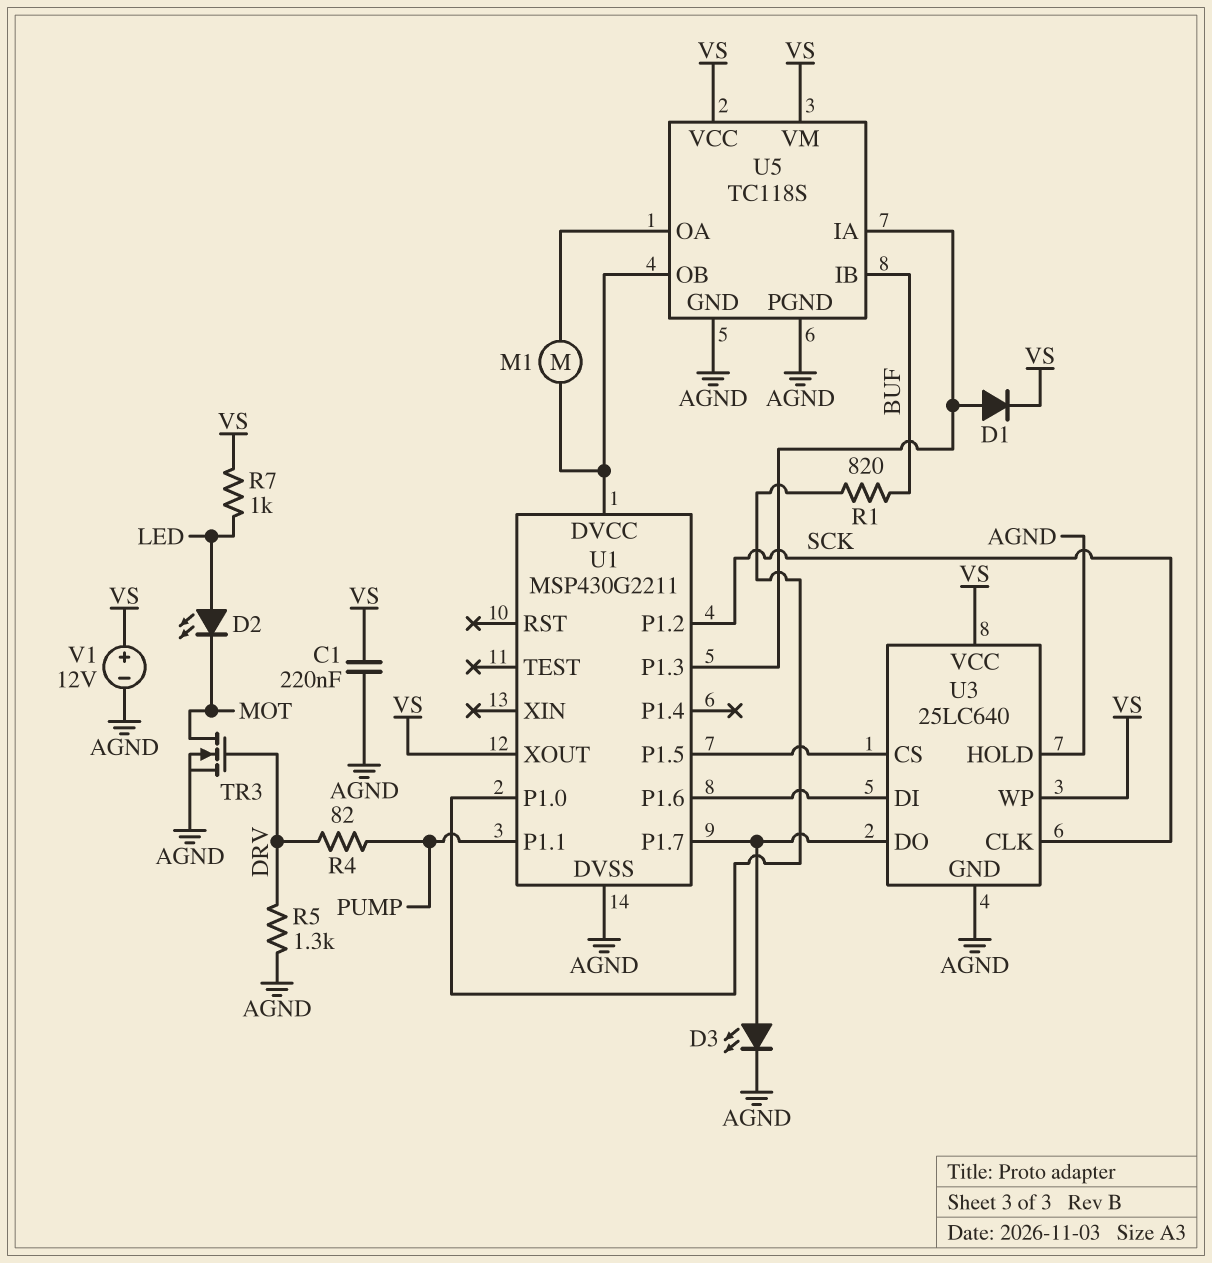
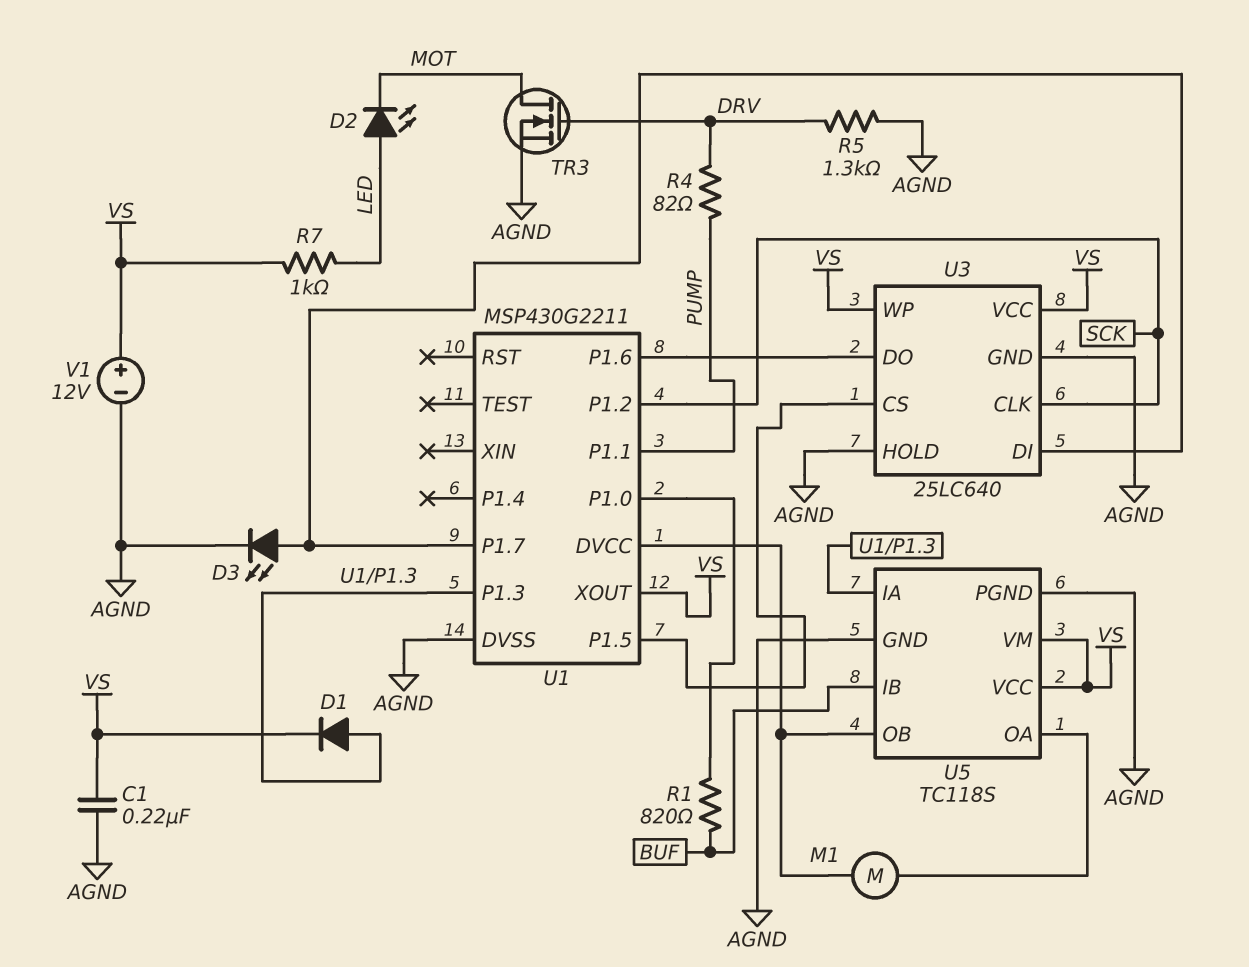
U3 pin DI: U1/P1.6 -> U1/P1.7
U3 pin DO: U1/P1.7 -> U1/P1.6

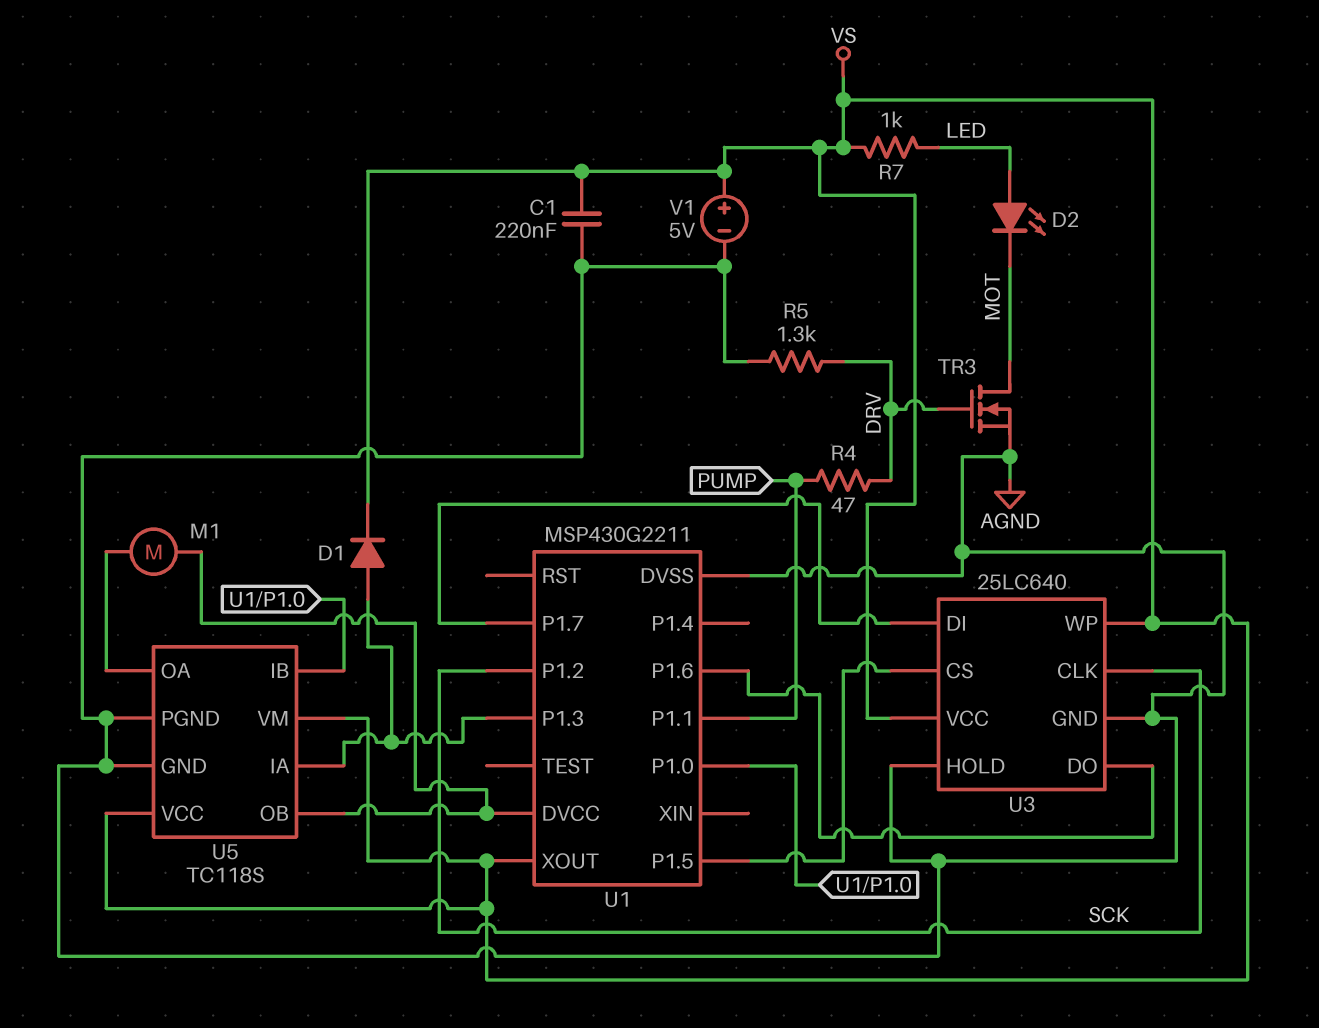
D3: LED (A U1/P1.7, K AGND) -> none
R1: 820 (BUF, U1/P1.0) -> none
R4: 82 (DRV, PUMP) -> 47 (DRV, PUMP)
U5 pin IB: BUF -> U1/P1.0
V1: 12V (plus VS, minus AGND) -> 5V (plus VS, minus AGND)

